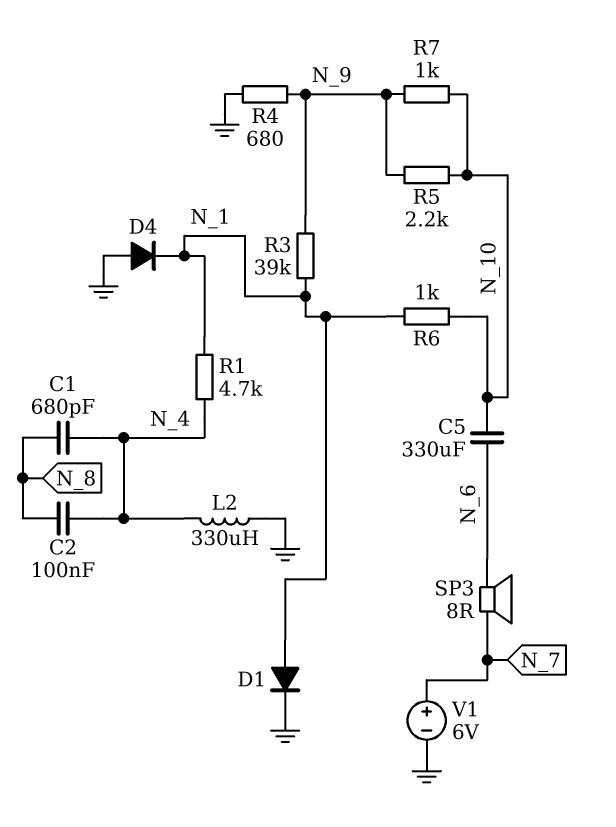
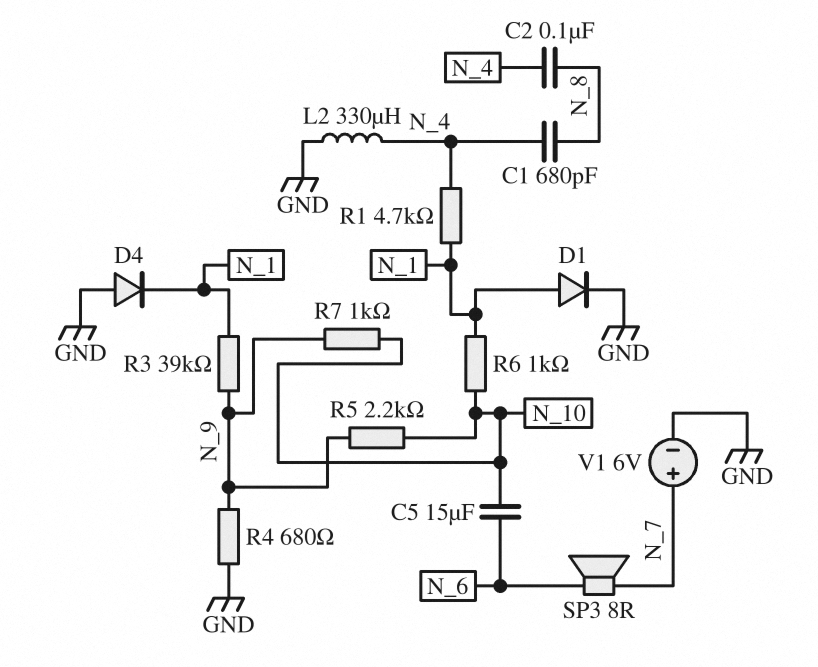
C5: 330uF (N_6, N_10) -> 15uF (N_6, N_10)

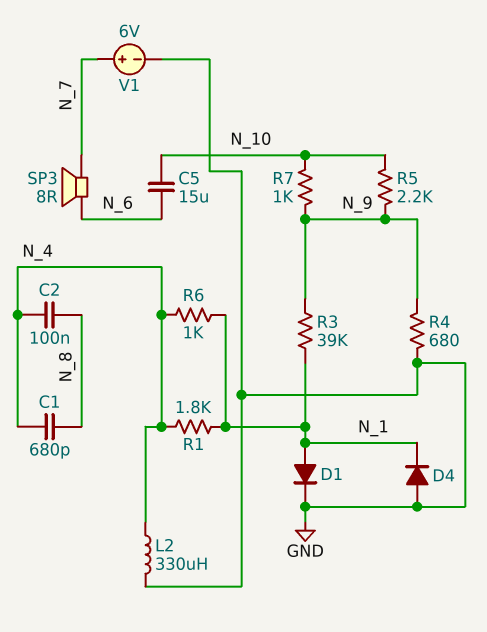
R1: 4.7k (N_1, N_4) -> 1.8k (N_1, N_4)
R6: 1k (N_1, N_10) -> 1k (N_1, N_4)

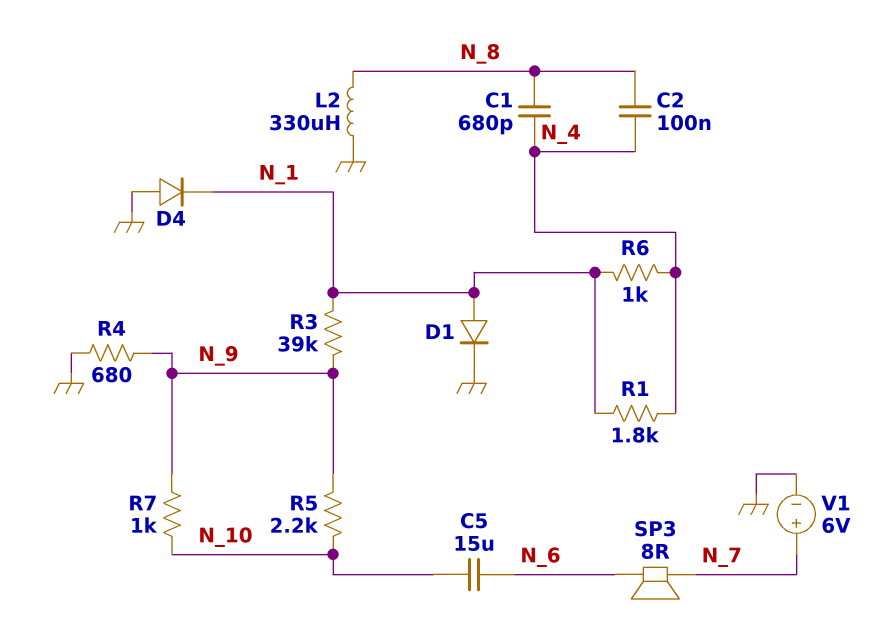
L2: 330uH (GND, N_4) -> 330uH (GND, N_8)

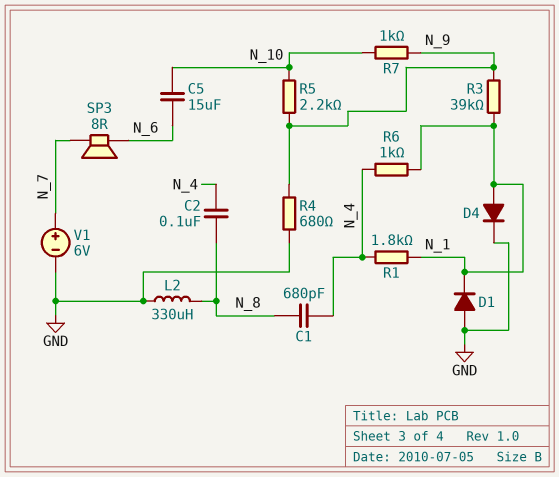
D1: diode (A N_1, K GND) -> diode (A GND, K N_1)
D4: diode (A GND, K N_1) -> diode (A N_1, K GND)

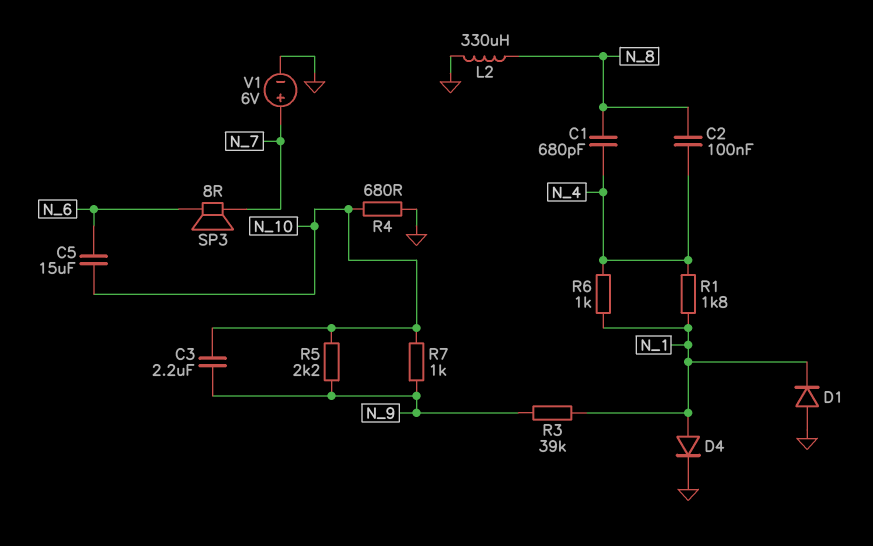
C3: none -> 2.2uF (N_9, N_10)
R4: 680 (GND, N_9) -> 680 (GND, N_10)

